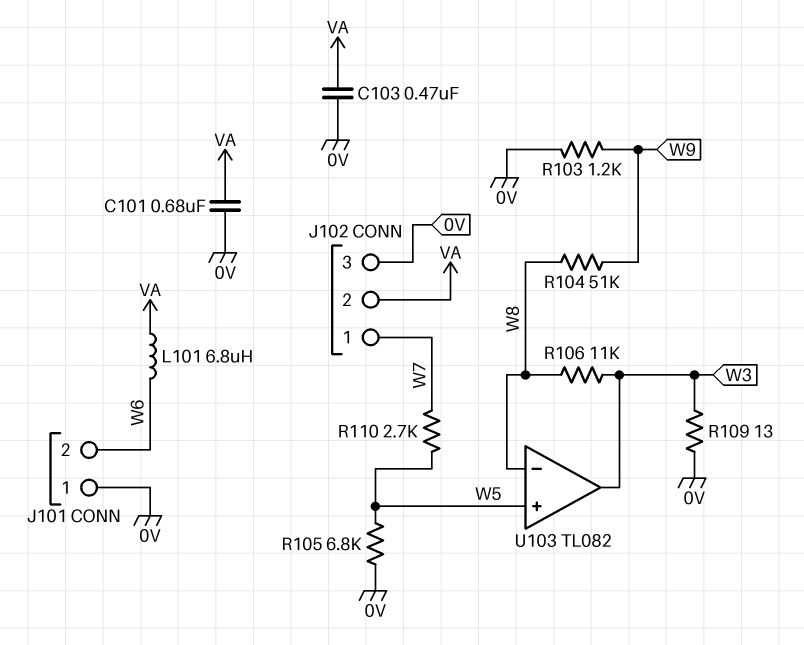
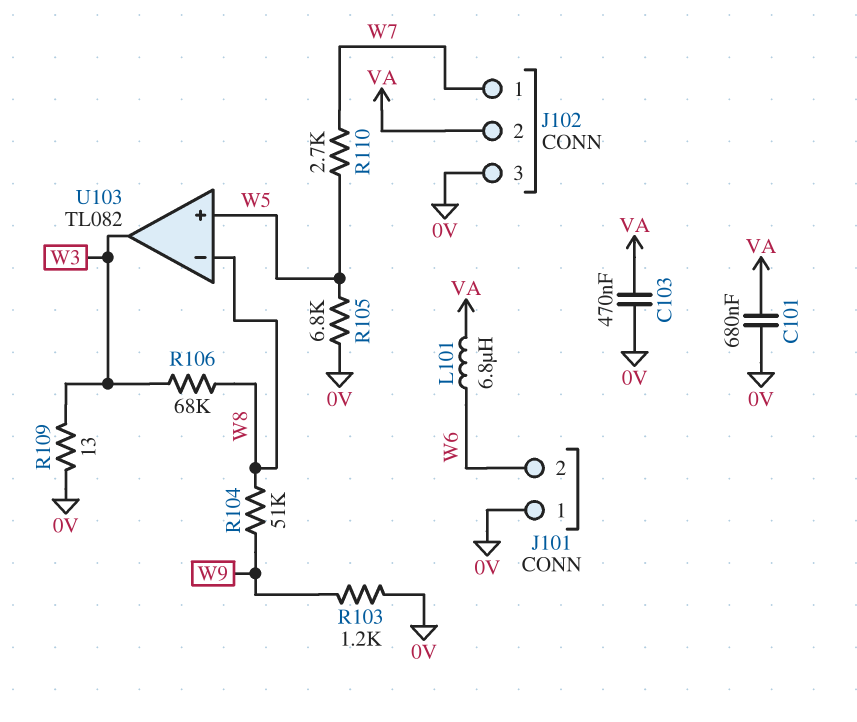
R106: 11k (W3, W8) -> 68k (W3, W8)

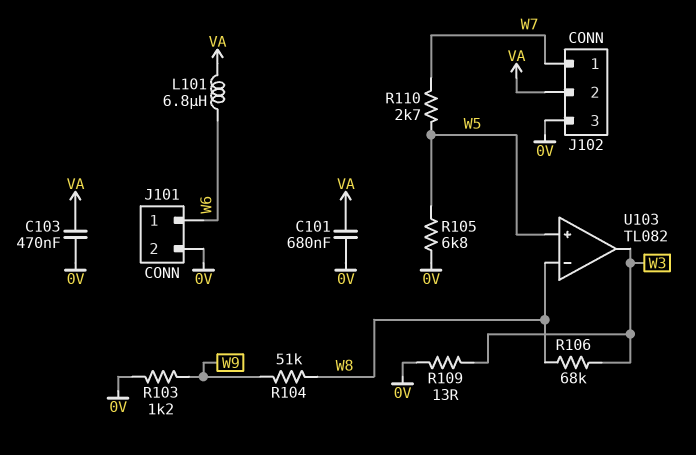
J101 pin 1: 0V -> W6
J101 pin 2: W6 -> 0V

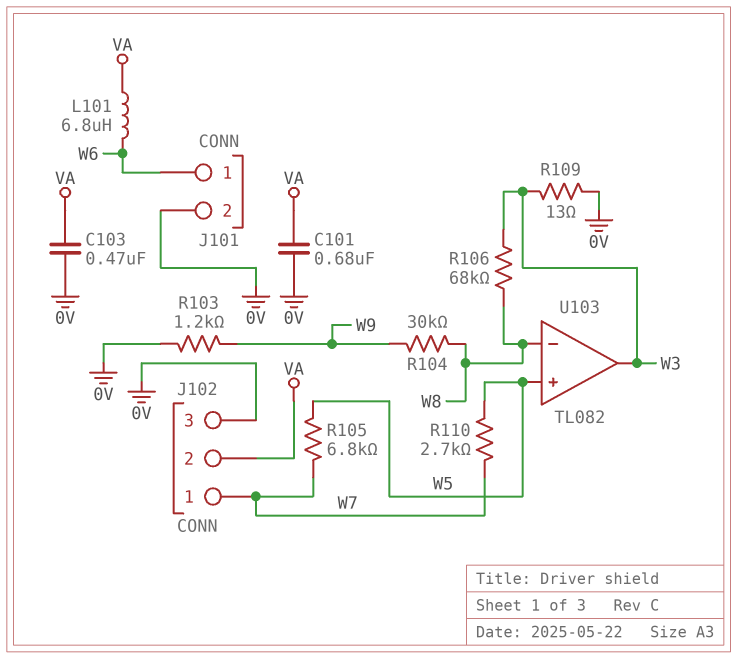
R104: 51k (W8, W9) -> 30k (W8, W9)
R105: 6.8k (0V, W5) -> 6.8k (W5, W7)

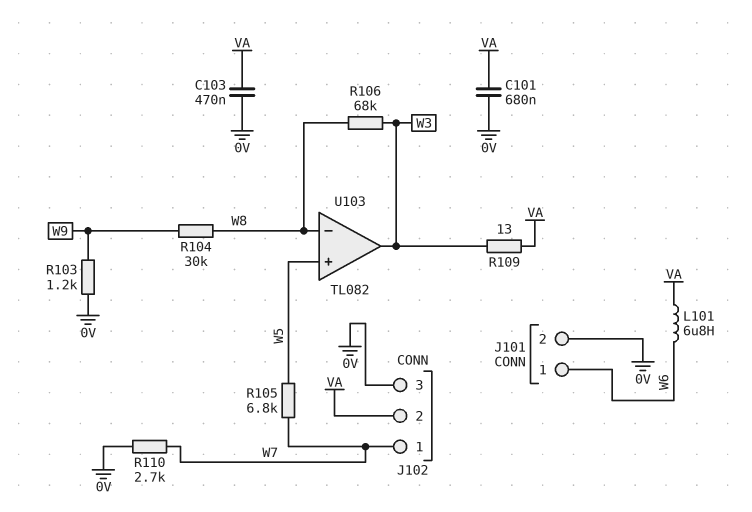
R109: 13 (0V, W3) -> 13 (VA, W3)
R110: 2.7k (W5, W7) -> 2.7k (0V, W7)

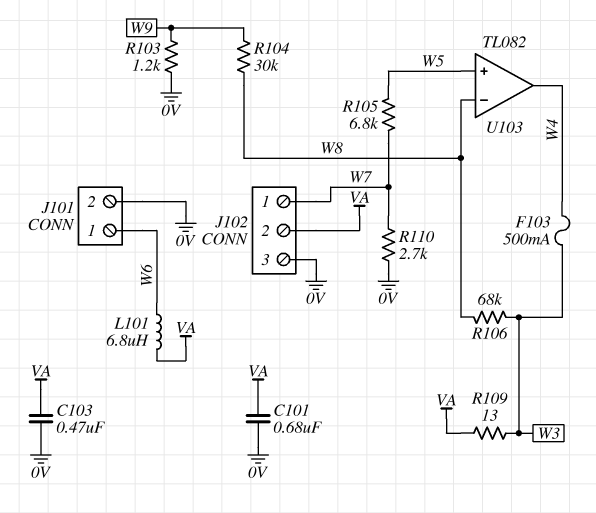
F103: none -> 500mA (W3, W4)
U103 pin out: W3 -> W4

